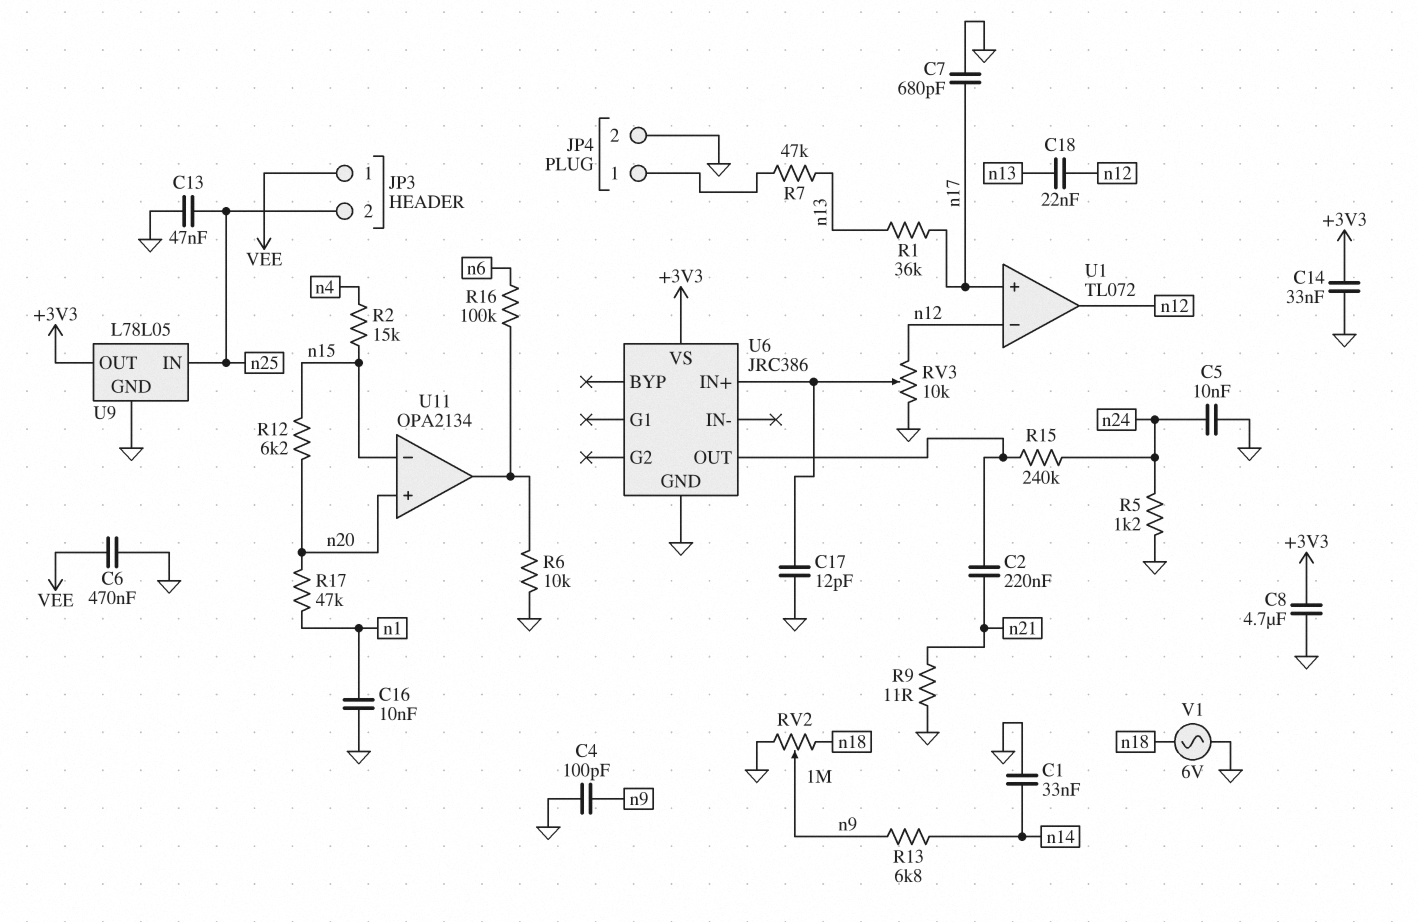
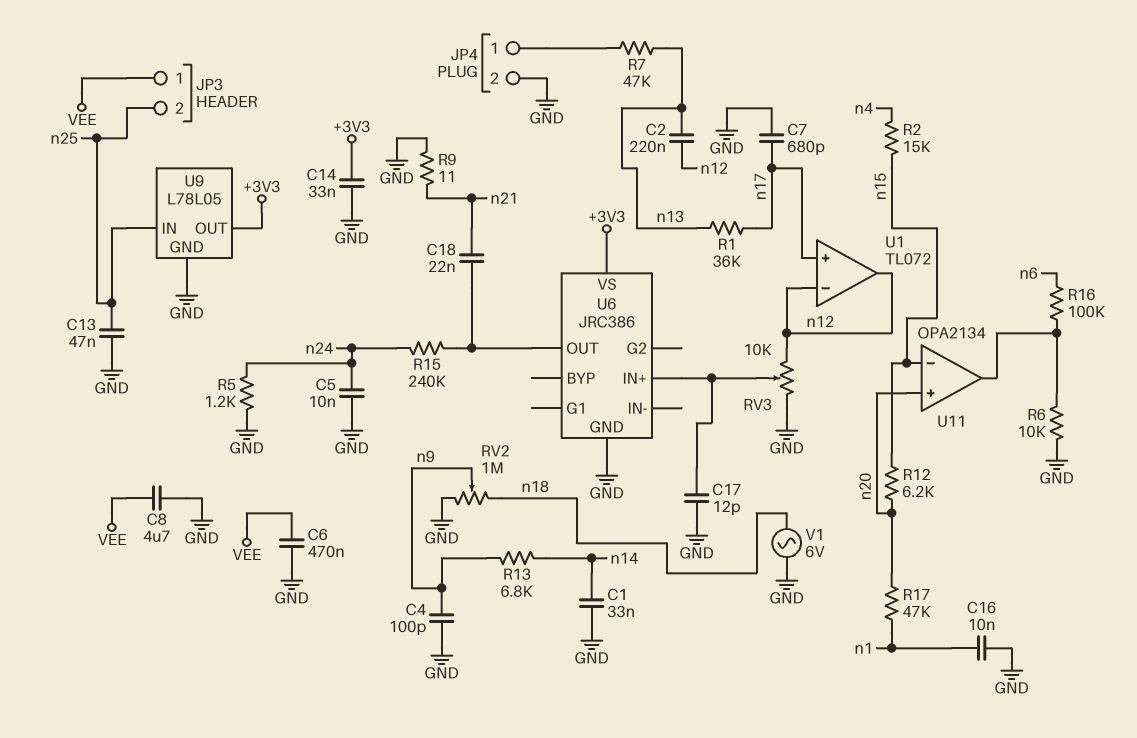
C2: 220nF (U6/OUT, n21) -> 220nF (n12, n13)
C8: 4.7uF (+3V3, GND) -> 4.7uF (GND, VEE)
C18: 22nF (n12, n13) -> 22nF (U6/OUT, n21)

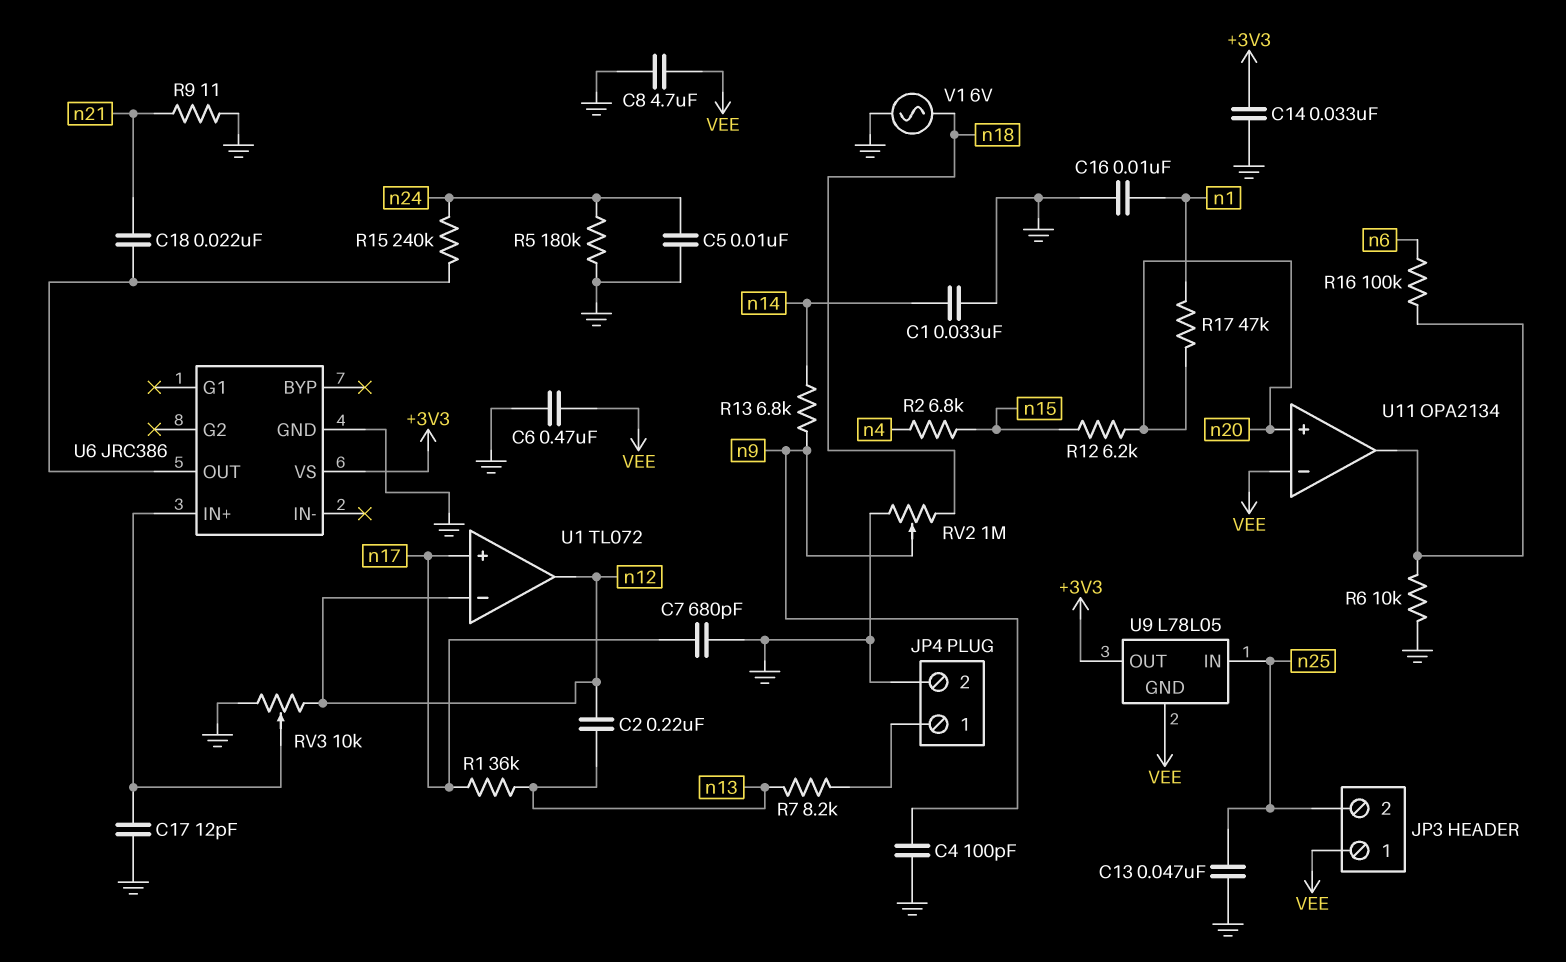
R2: 15k (n4, n15) -> 6.8k (n4, n15)
R5: 1.2k (GND, n24) -> 180k (GND, n24)
R7: 47k (JP4/1, n13) -> 8.2k (JP4/1, n13)
U9 pin GND: GND -> VEE
U11 pin in-: n15 -> VEE

